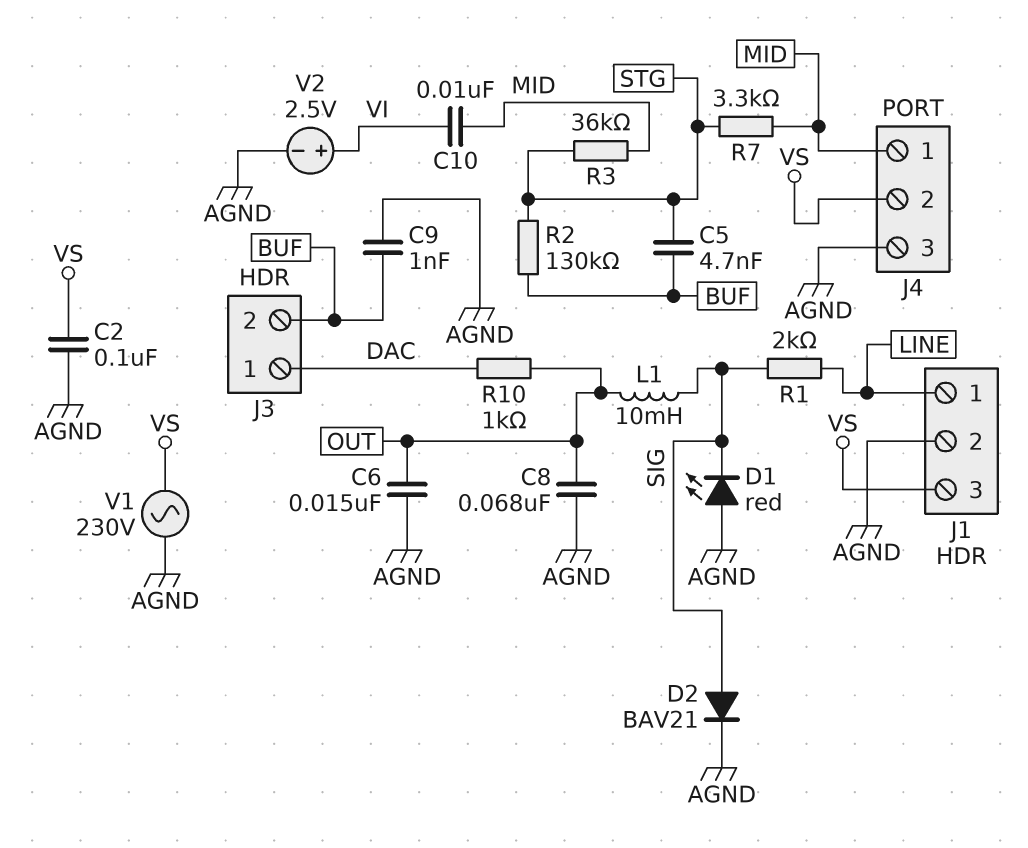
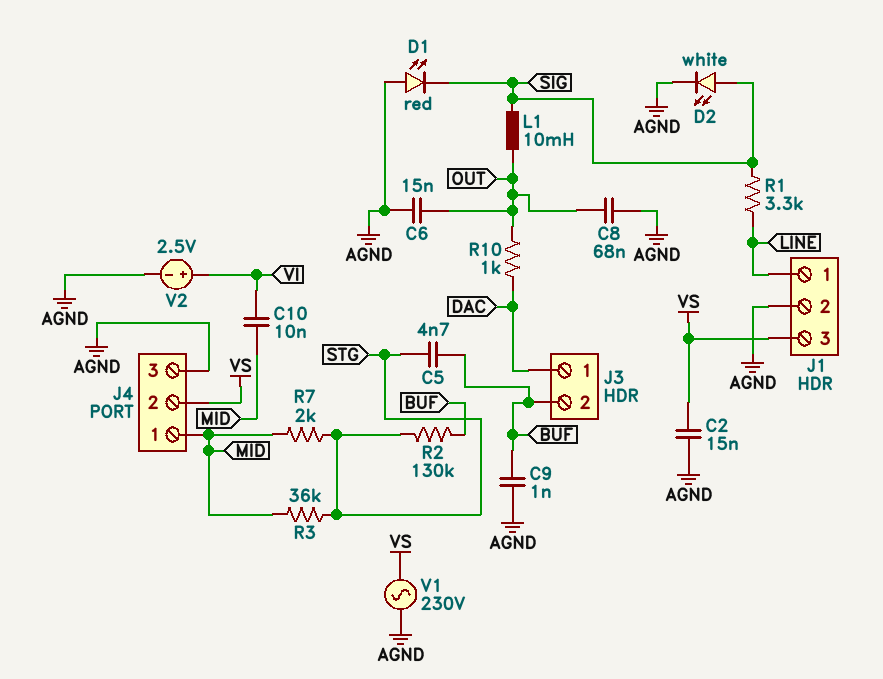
C2: 100nF (AGND, VS) -> 15nF (AGND, VS)
D2: diode BAV21 (A SIG, K AGND) -> LED white (A SIG, K AGND)
R1: 2k (LINE, SIG) -> 3.3k (LINE, SIG)
R7: 3.3k (MID, STG) -> 2k (MID, STG)

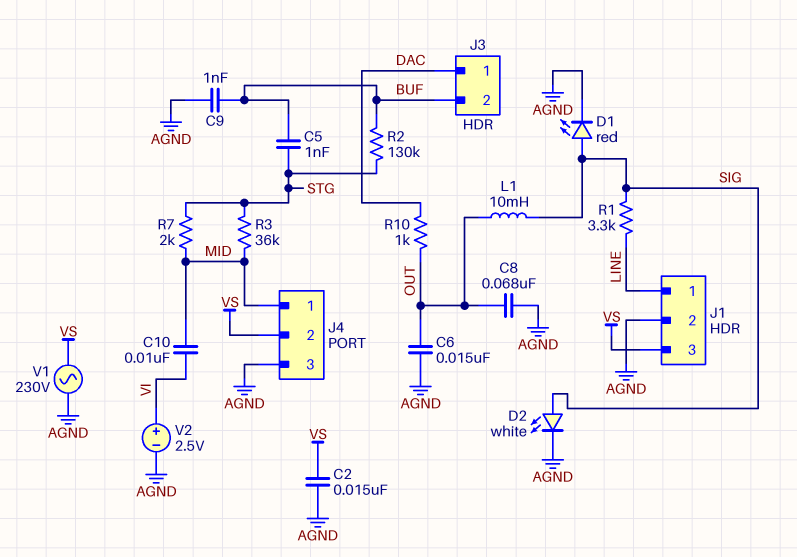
C5: 4.7nF (BUF, STG) -> 1nF (BUF, STG)
D1: LED red (A AGND, K SIG) -> LED red (A SIG, K AGND)

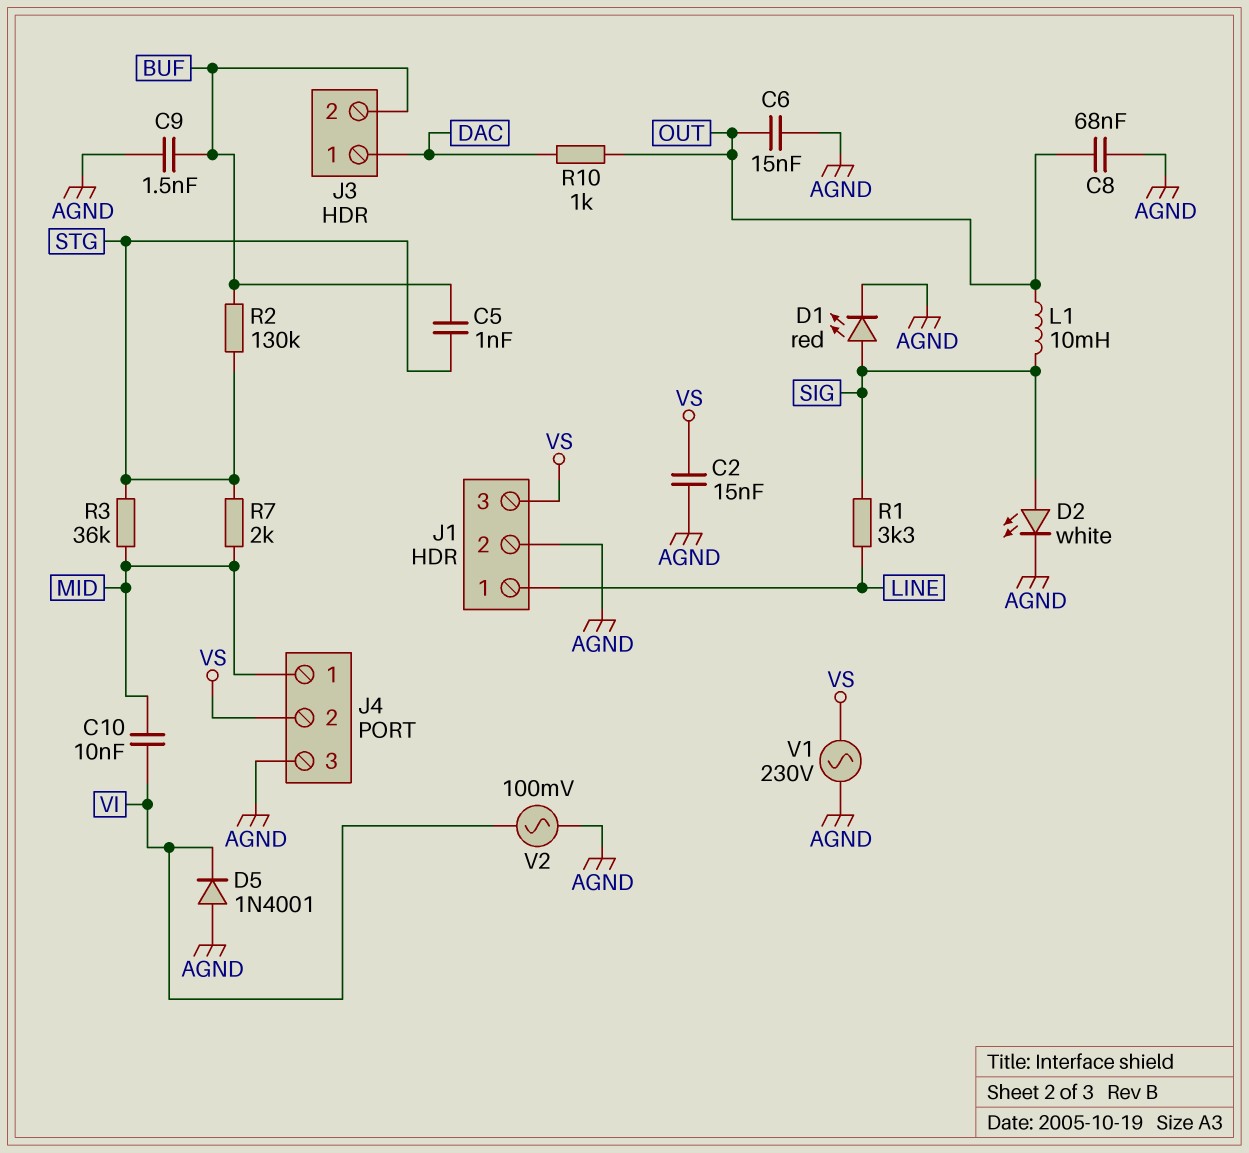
C9: 1nF (AGND, BUF) -> 1.5nF (AGND, BUF)
D5: none -> diode 1N4001 (A AGND, K VI)
V2: 2.5V (plus VI, minus AGND) -> AC 100mV (AGND, VI)

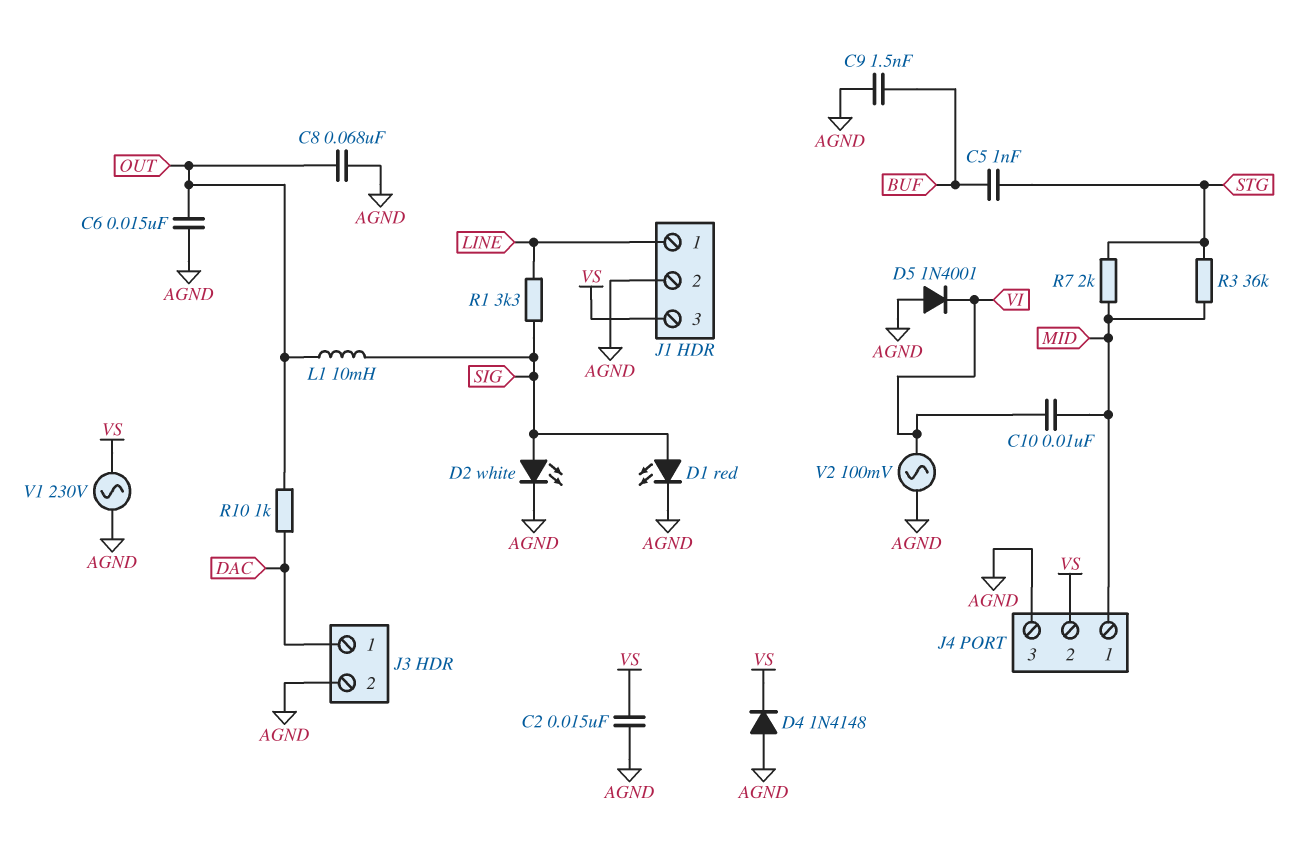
D4: none -> diode 1N4148 (A AGND, K VS)
J3 pin 2: BUF -> AGND
R2: 130k (BUF, STG) -> none

